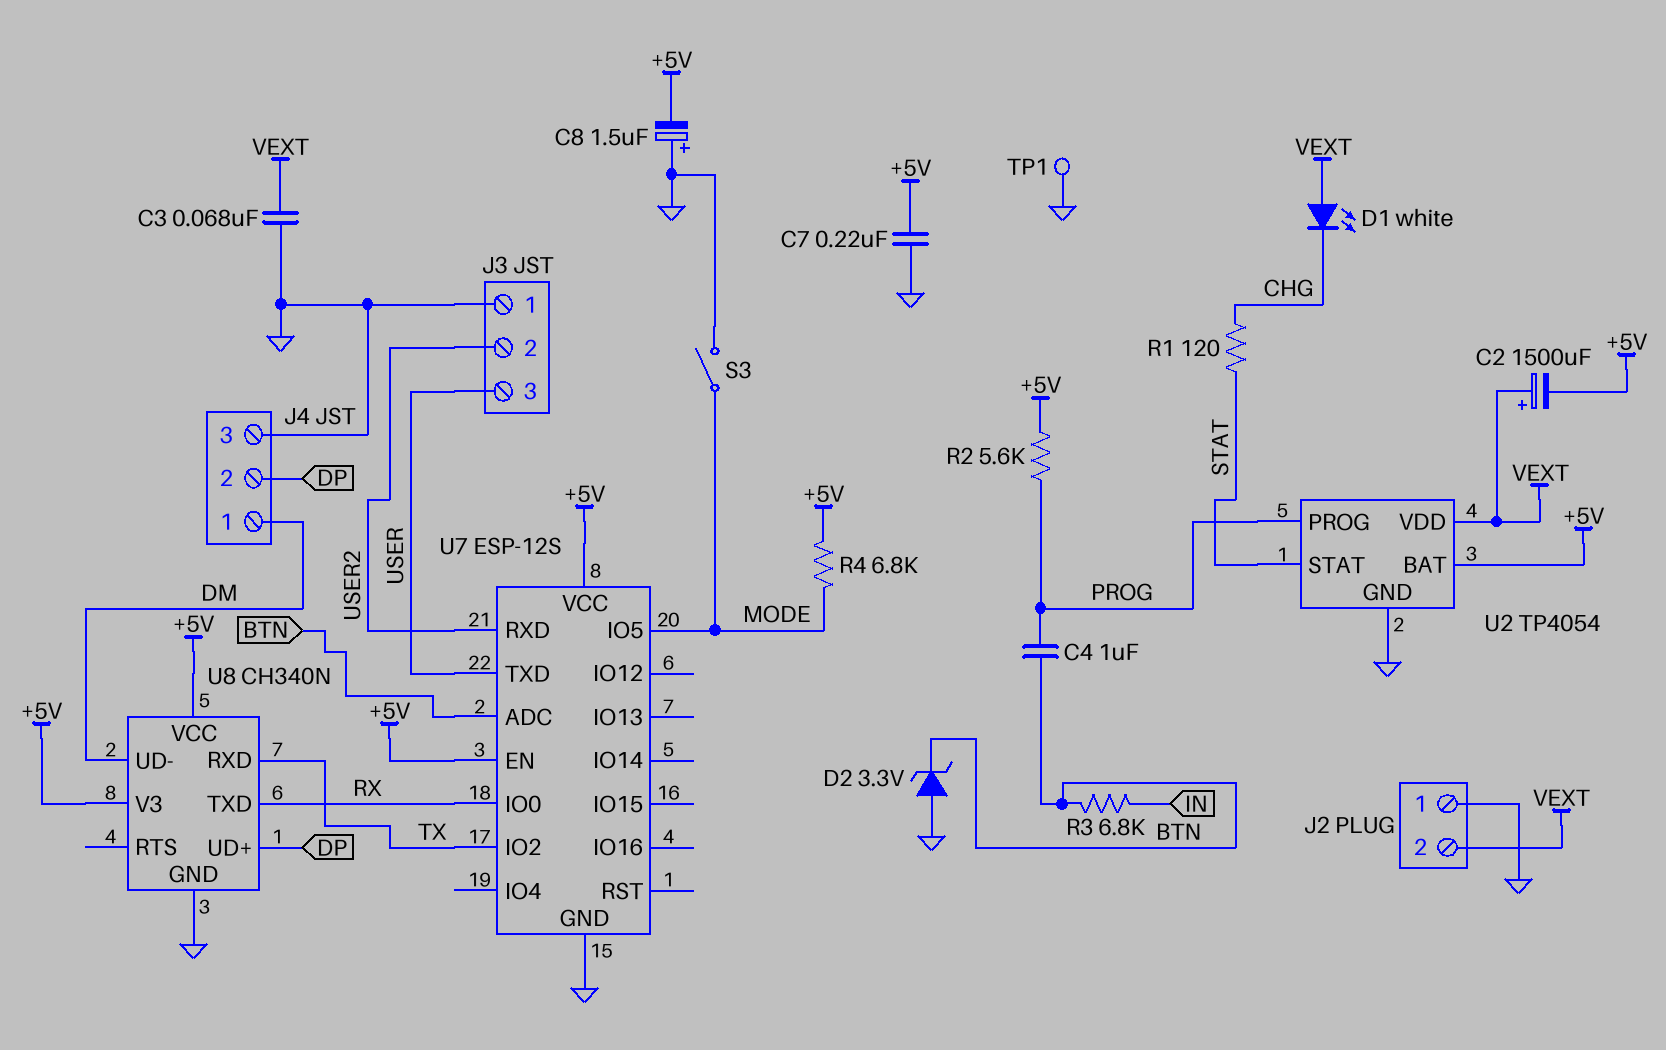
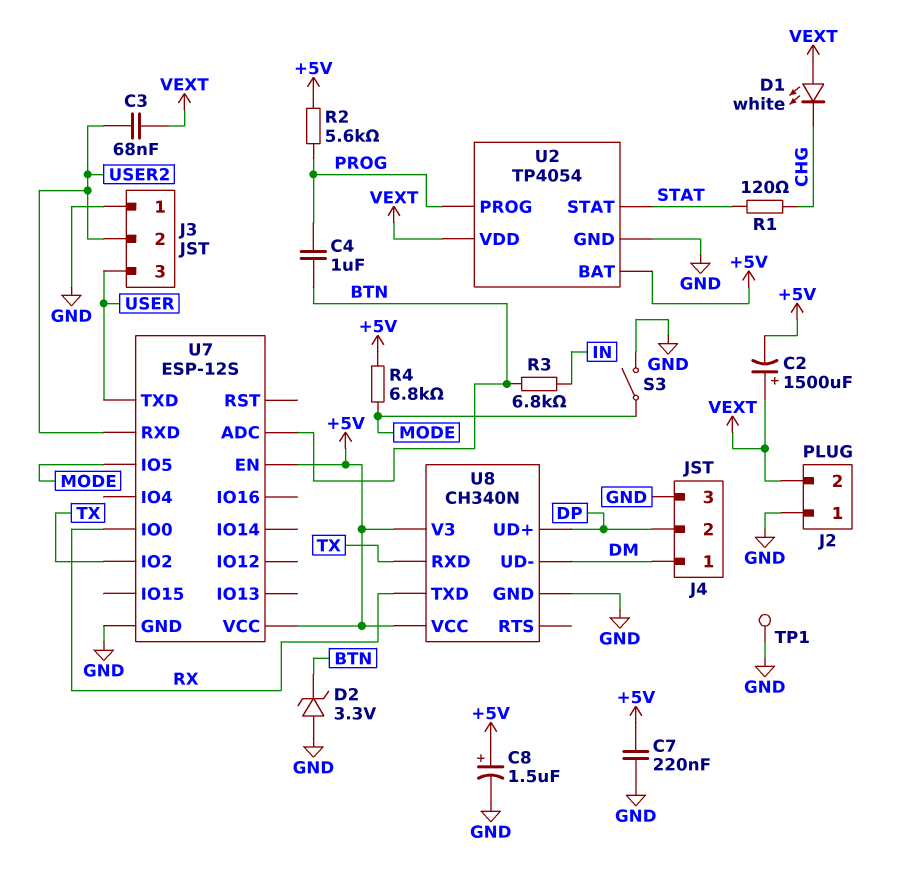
C3: 68nF (GND, VEXT) -> 68nF (USER2, VEXT)
C8: 1.5uF (plus GND, minus +5V) -> 1.5uF (plus +5V, minus GND)

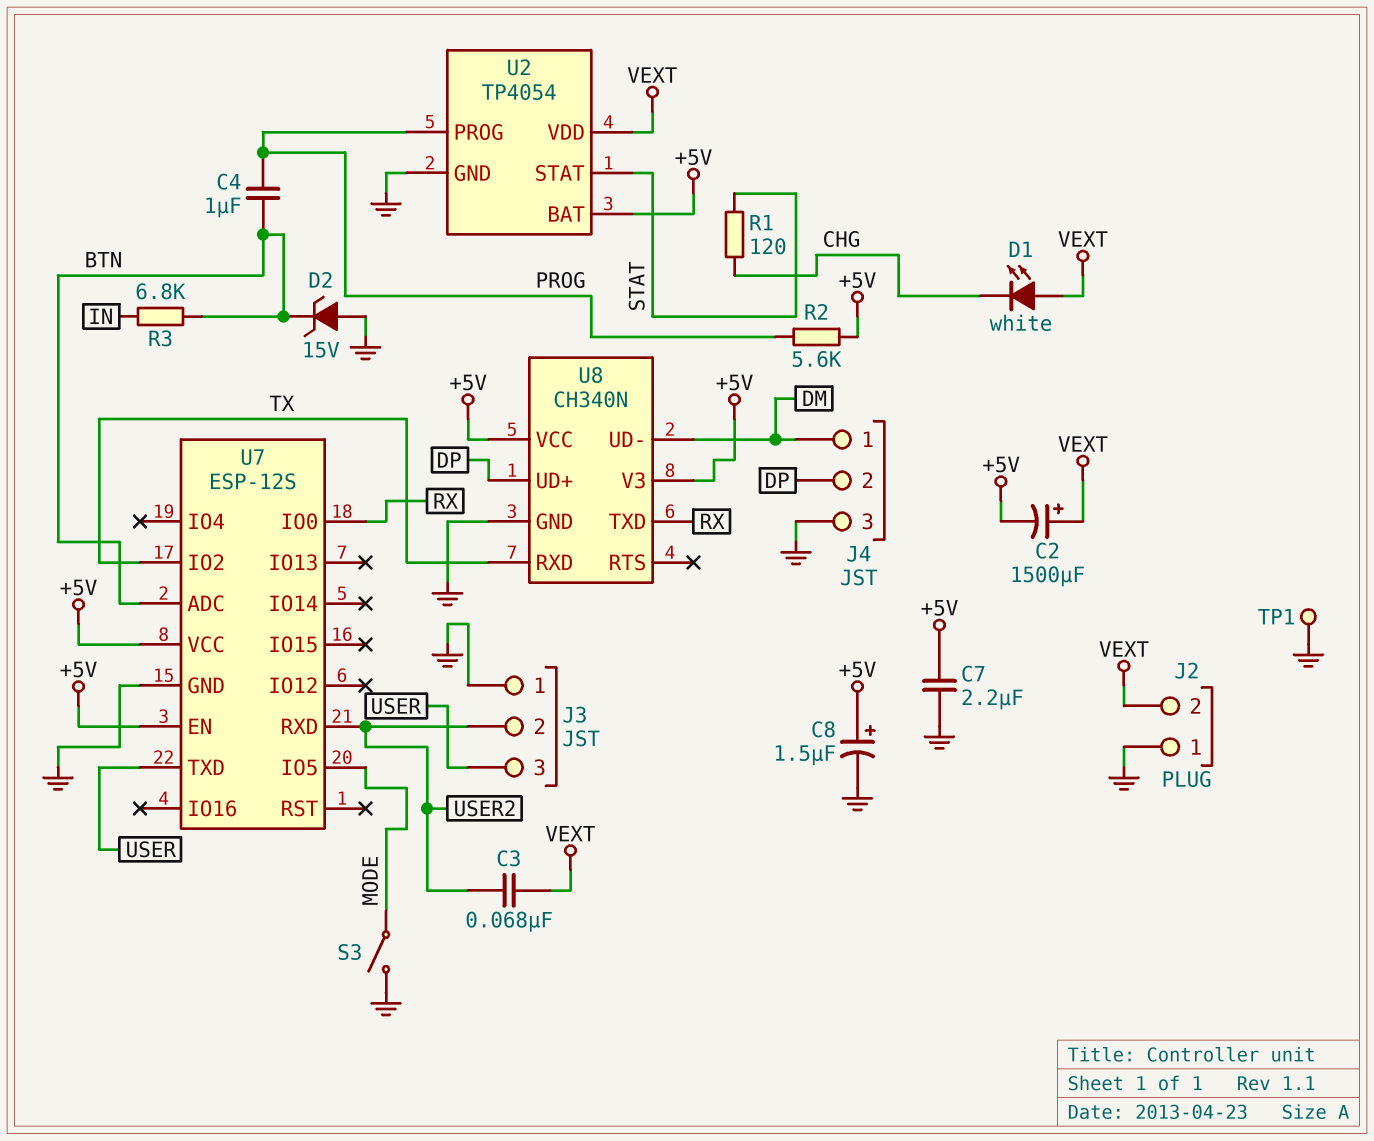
C7: 220nF (+5V, GND) -> 2.2uF (+5V, GND)
D2: zener 3.3V (A GND, K BTN) -> zener 15V (A GND, K BTN)
R4: 6.8k (+5V, MODE) -> none

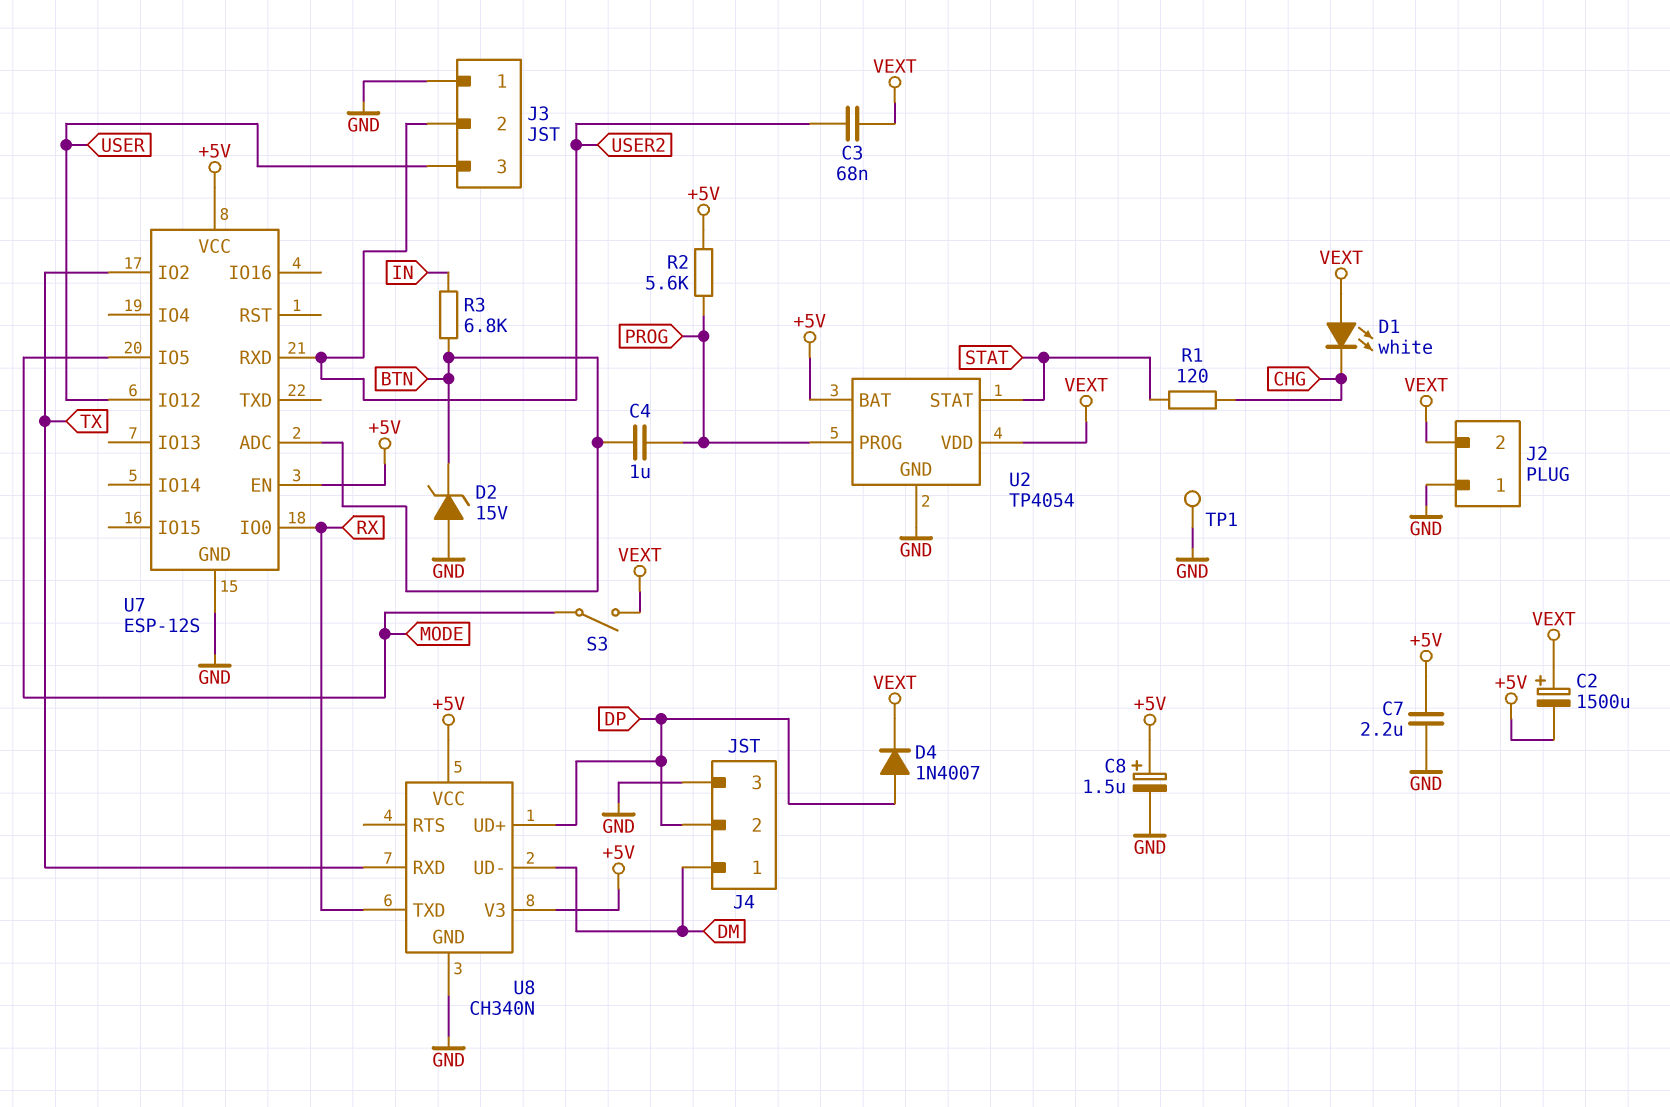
D4: none -> diode 1N4007 (A DP, K VEXT)
S3: switch (GND, MODE) -> switch (MODE, VEXT)
U7 pin IO12: none -> USER
U7 pin TXD: USER -> none

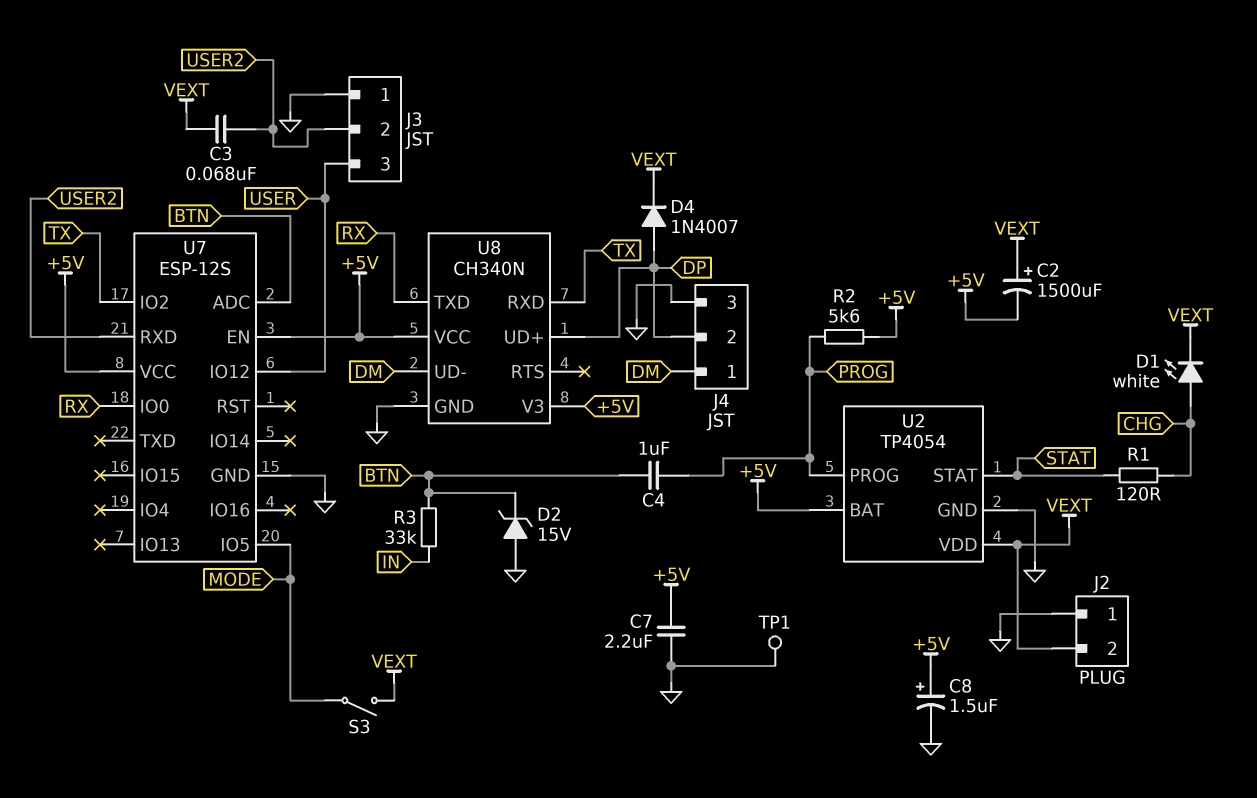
D1: LED white (A VEXT, K CHG) -> LED white (A CHG, K VEXT)
R3: 6.8k (BTN, IN) -> 33k (BTN, IN)

